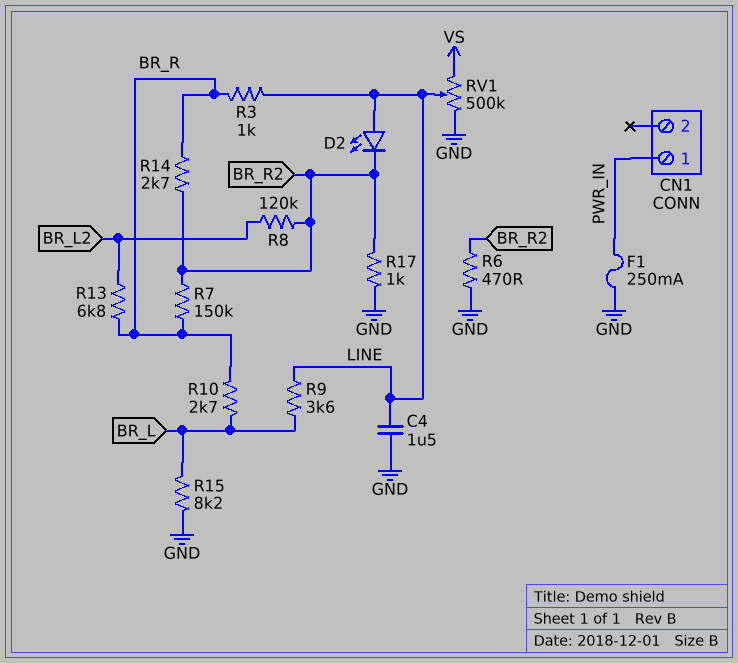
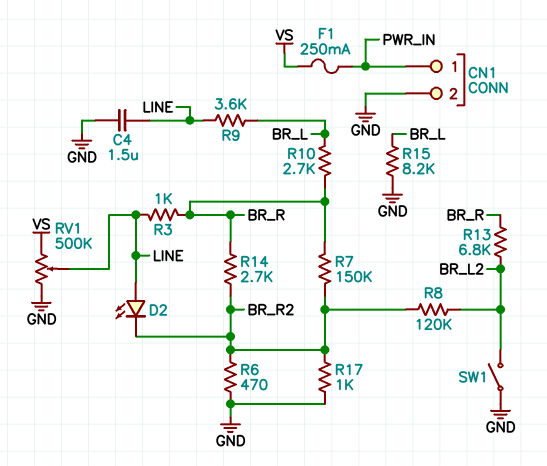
CN1 pin 2: none -> GND
F1: 250mA (GND, PWR_IN) -> 250mA (PWR_IN, VS)
SW1: none -> switch (BR_L2, GND)

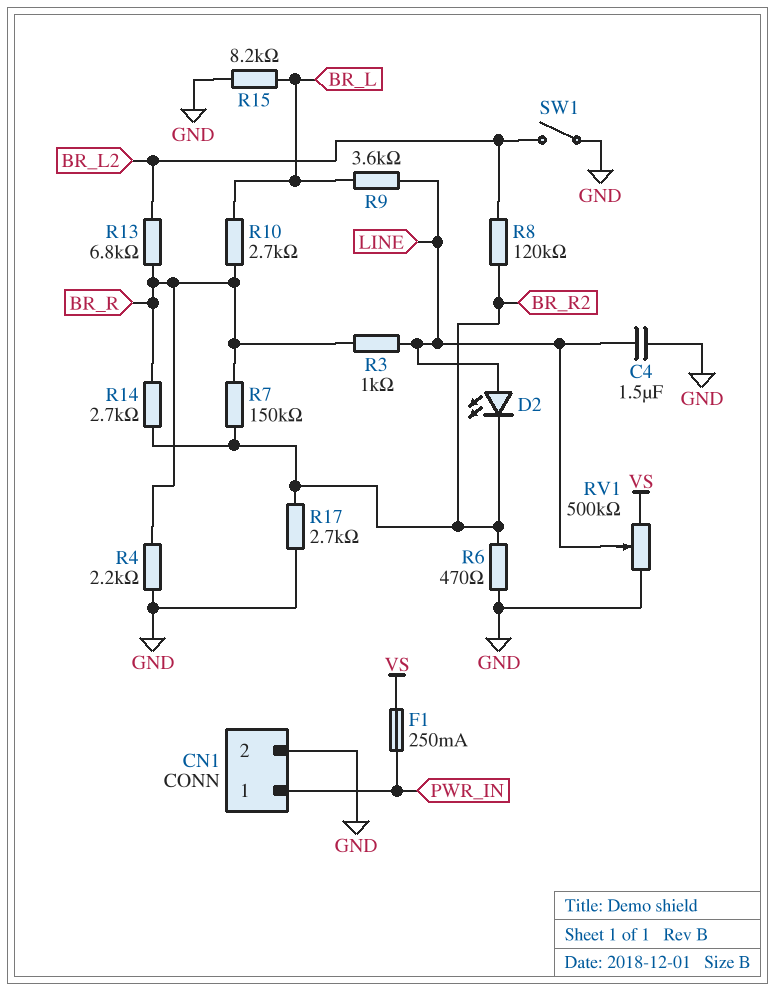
R4: none -> 2.2k (BR_R, GND)
R17: 1k (BR_R2, GND) -> 2.7k (BR_R2, GND)

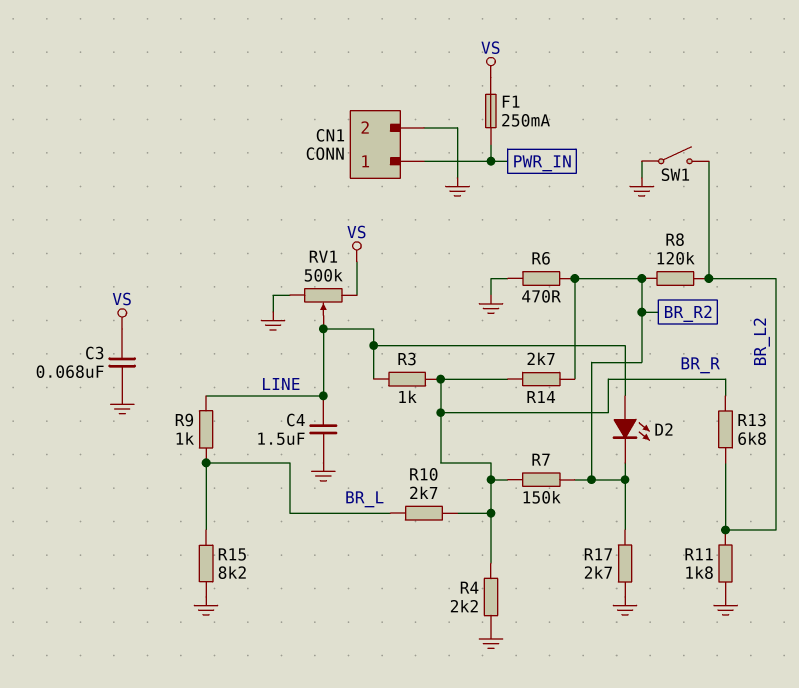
C3: none -> 68nF (GND, VS)
R9: 3.6k (BR_L, LINE) -> 1k (BR_L, LINE)
R11: none -> 1.8k (BR_L2, GND)

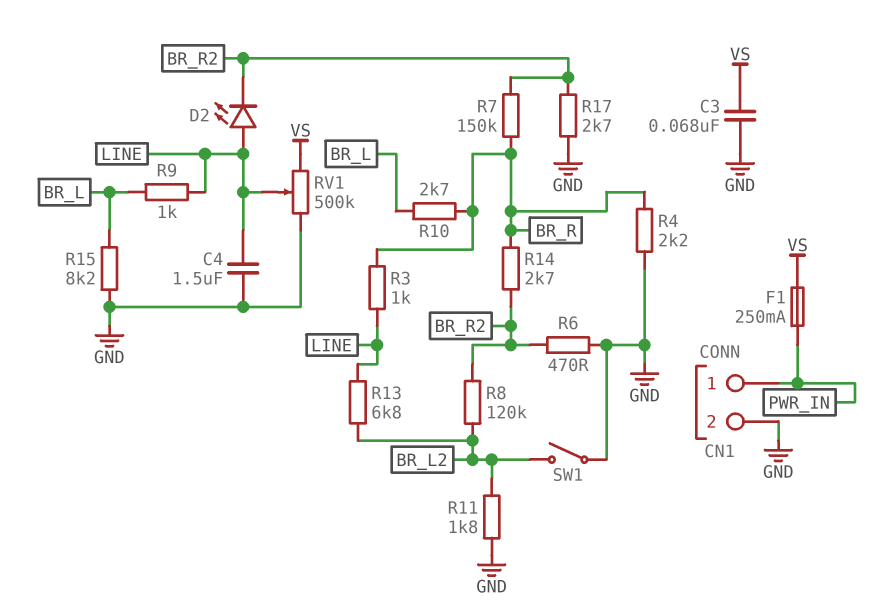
R13: 6.8k (BR_L2, BR_R) -> 6.8k (BR_L2, LINE)

